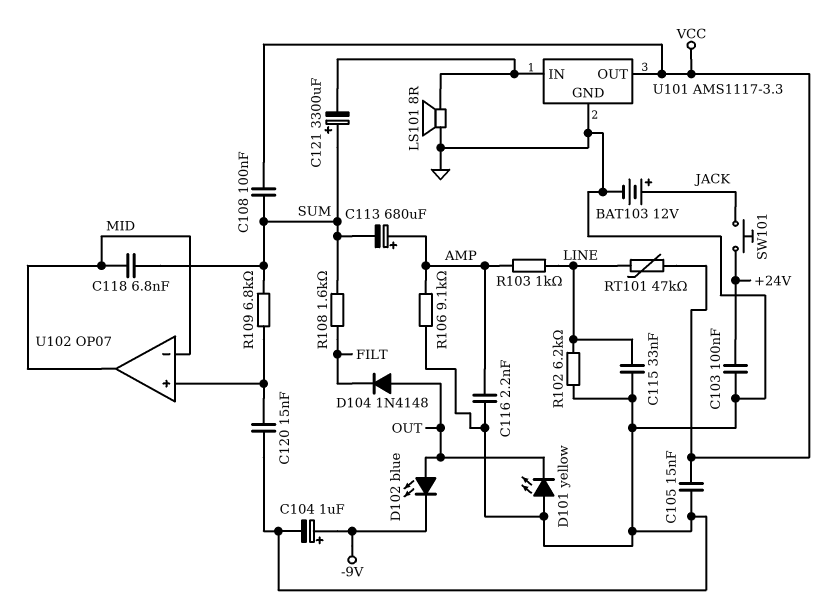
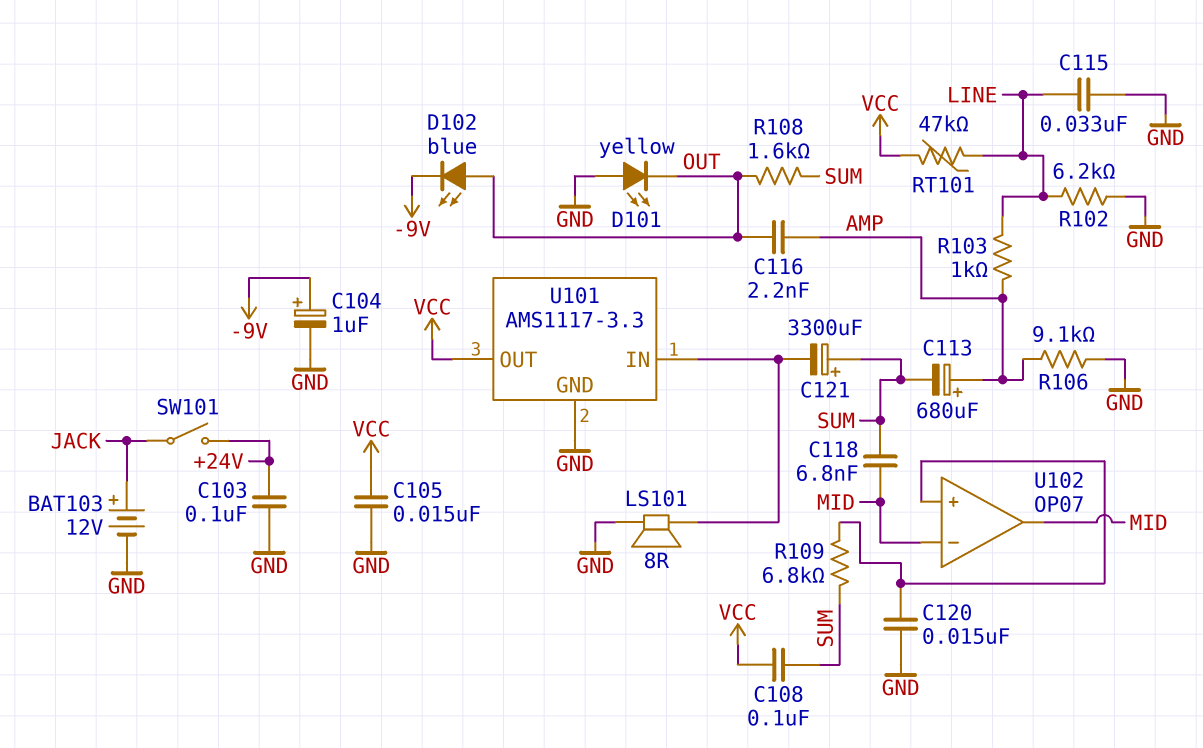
C116: 2.2nF (AMP, GND) -> 2.2nF (AMP, OUT)
D104: diode 1N4148 (A OUT, K FILT) -> none
R108: 1.6k (FILT, SUM) -> 1.6k (OUT, SUM)
SW101: button (+24V, JACK) -> switch (+24V, JACK)

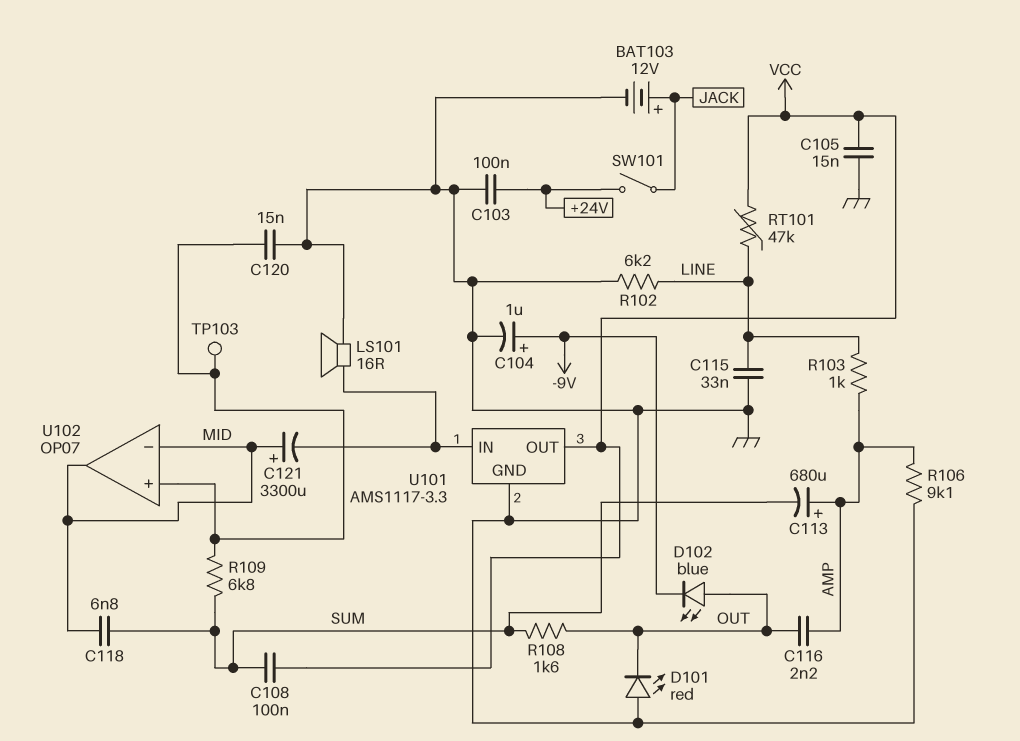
C121: 3300uF (plus SUM, minus U101/IN) -> 3300uF (plus MID, minus U101/IN)
D101: LED yellow (A GND, K OUT) -> LED red (A GND, K OUT)
LS101: speaker 8R (GND, U101/IN) -> speaker 16R (GND, U101/IN)
TP103: none -> test point (U102/in+)

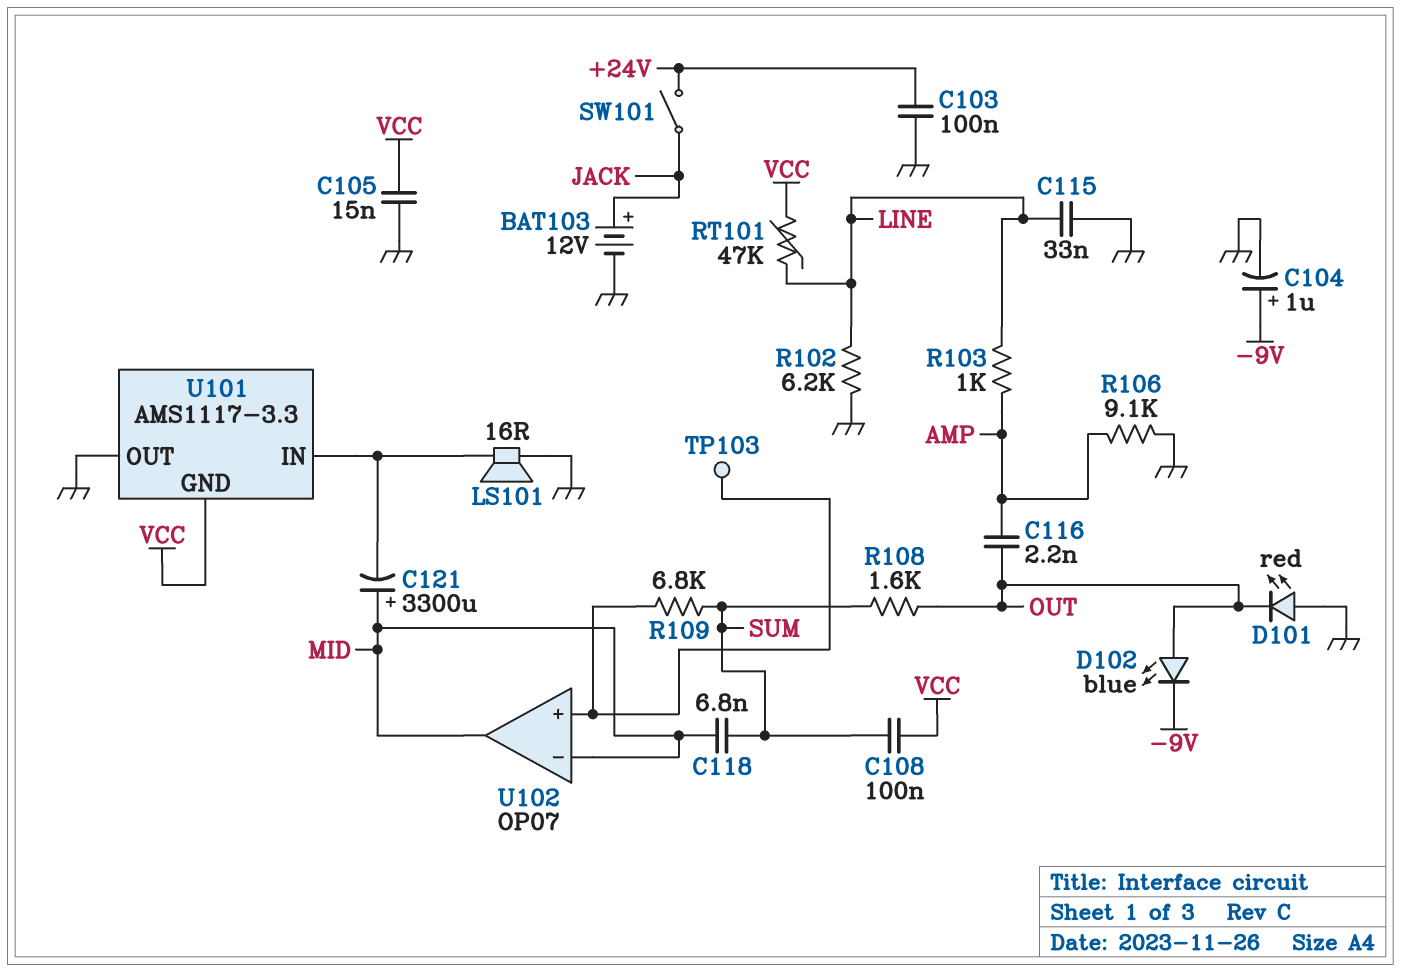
C113: 680uF (plus AMP, minus SUM) -> none
C120: 15nF (GND, U102/in+) -> none
U101 pin GND: GND -> VCC
U101 pin OUT: VCC -> GND

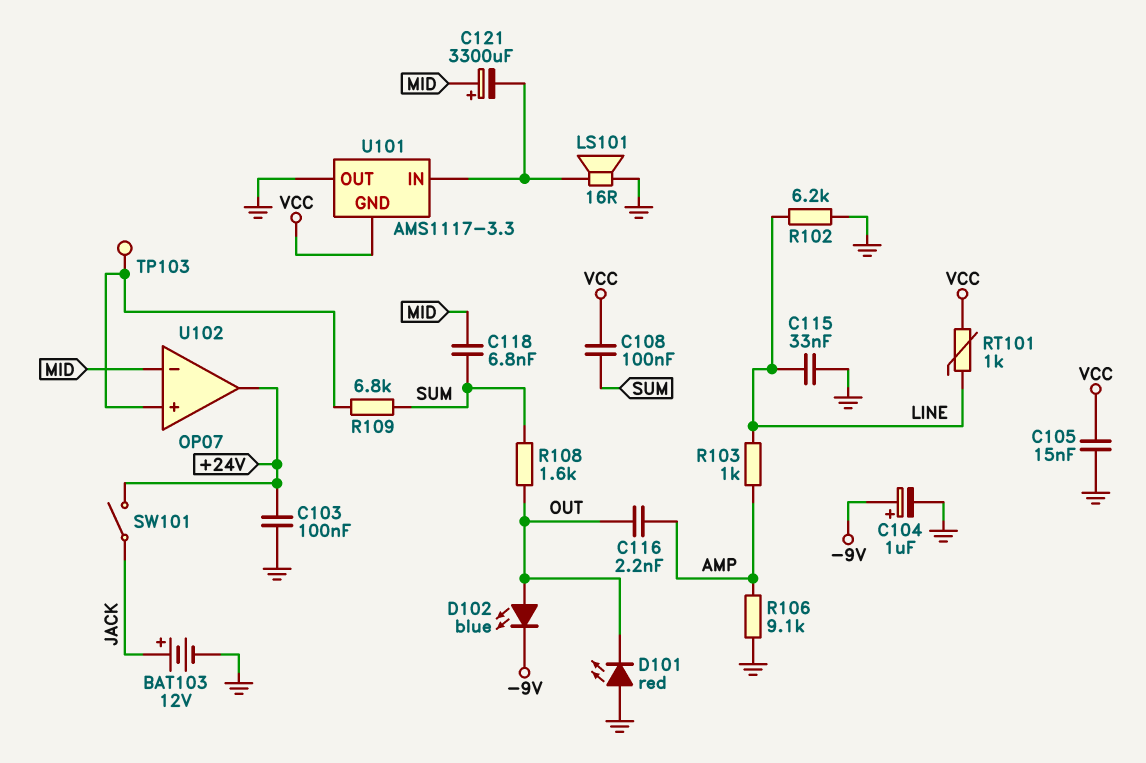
RT101: 47k (LINE, VCC) -> 1k (LINE, VCC)
U102 pin out: MID -> +24V

